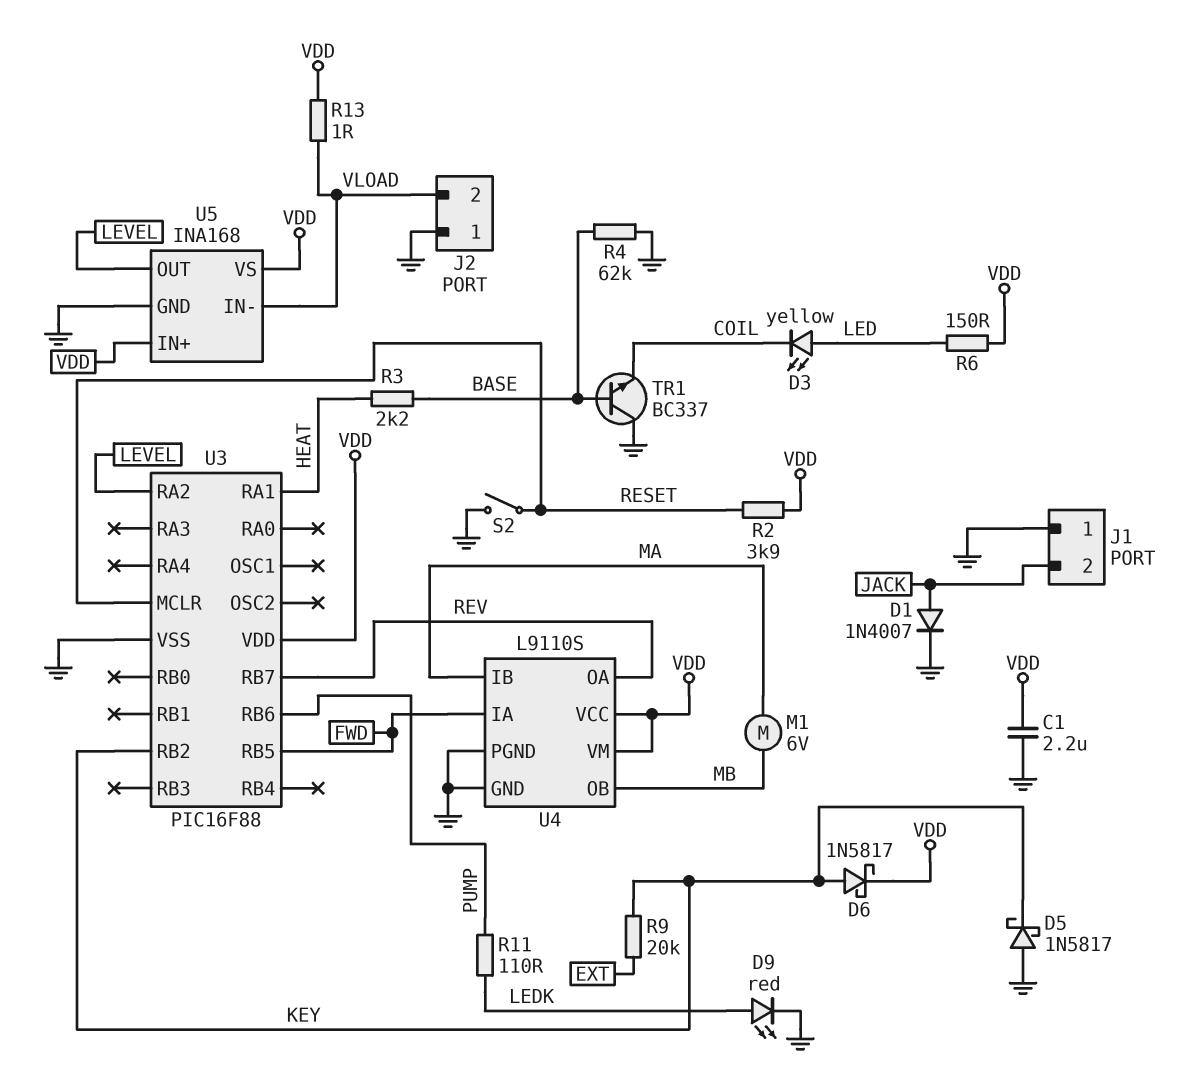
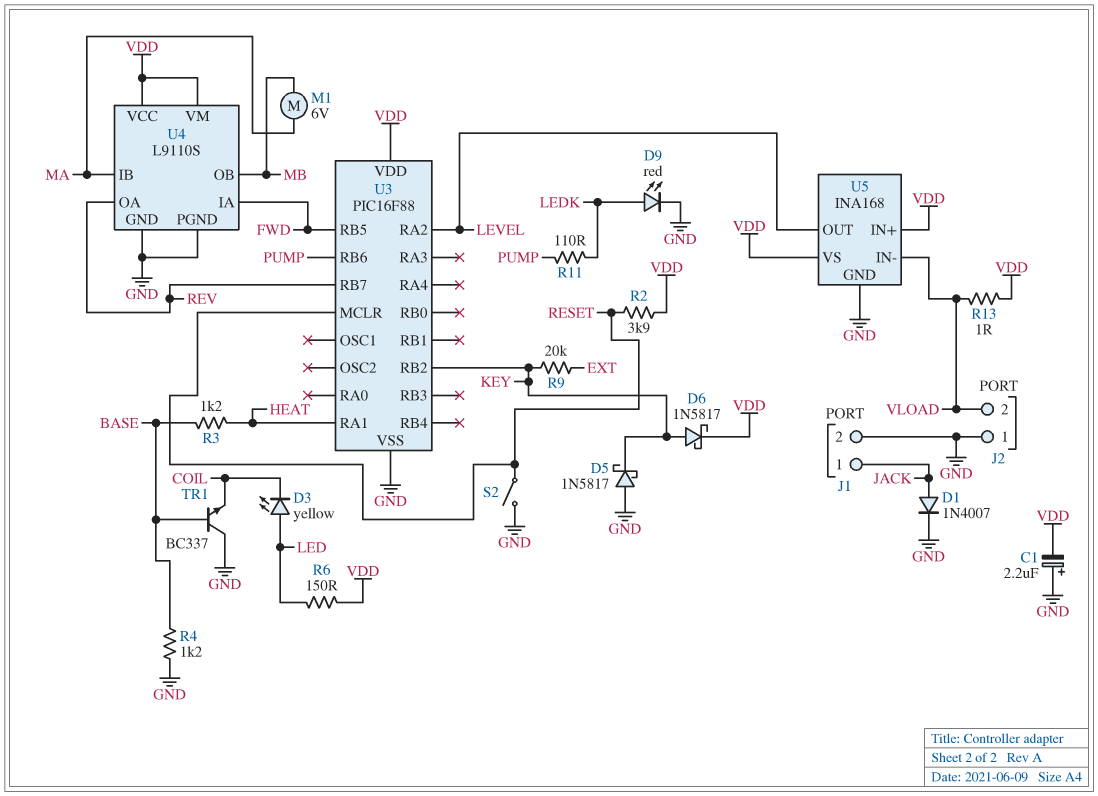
C1: 2.2uF (GND, VDD) -> 2.2uF (plus GND, minus VDD)
J1 pin 1: GND -> JACK
J1 pin 2: JACK -> GND
R3: 2.2k (BASE, HEAT) -> 1.2k (BASE, HEAT)
R4: 62k (BASE, GND) -> 1.2k (BASE, GND)

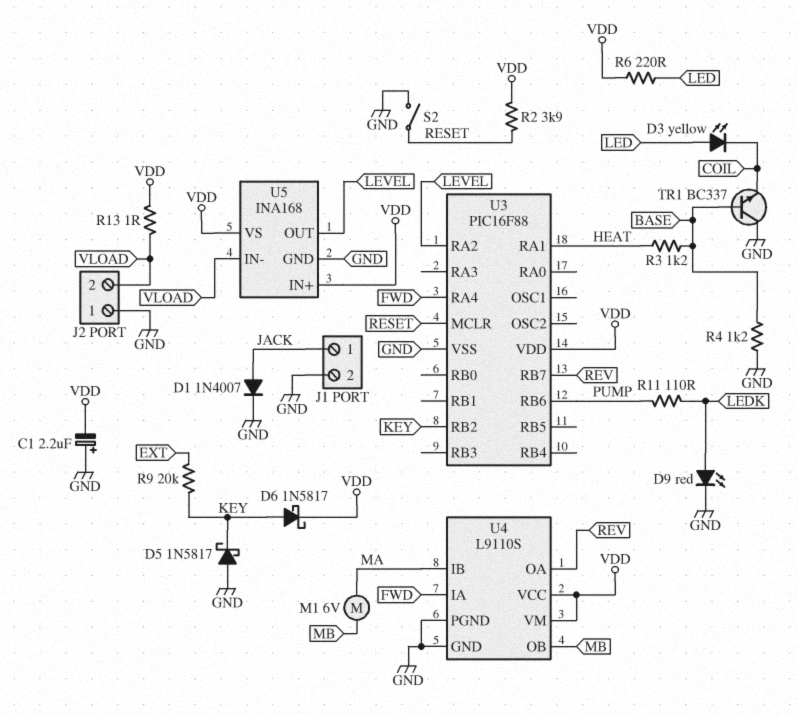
R6: 150 (LED, VDD) -> 220 (LED, VDD)
U3 pin RA4: none -> FWD
U3 pin RB5: FWD -> none

